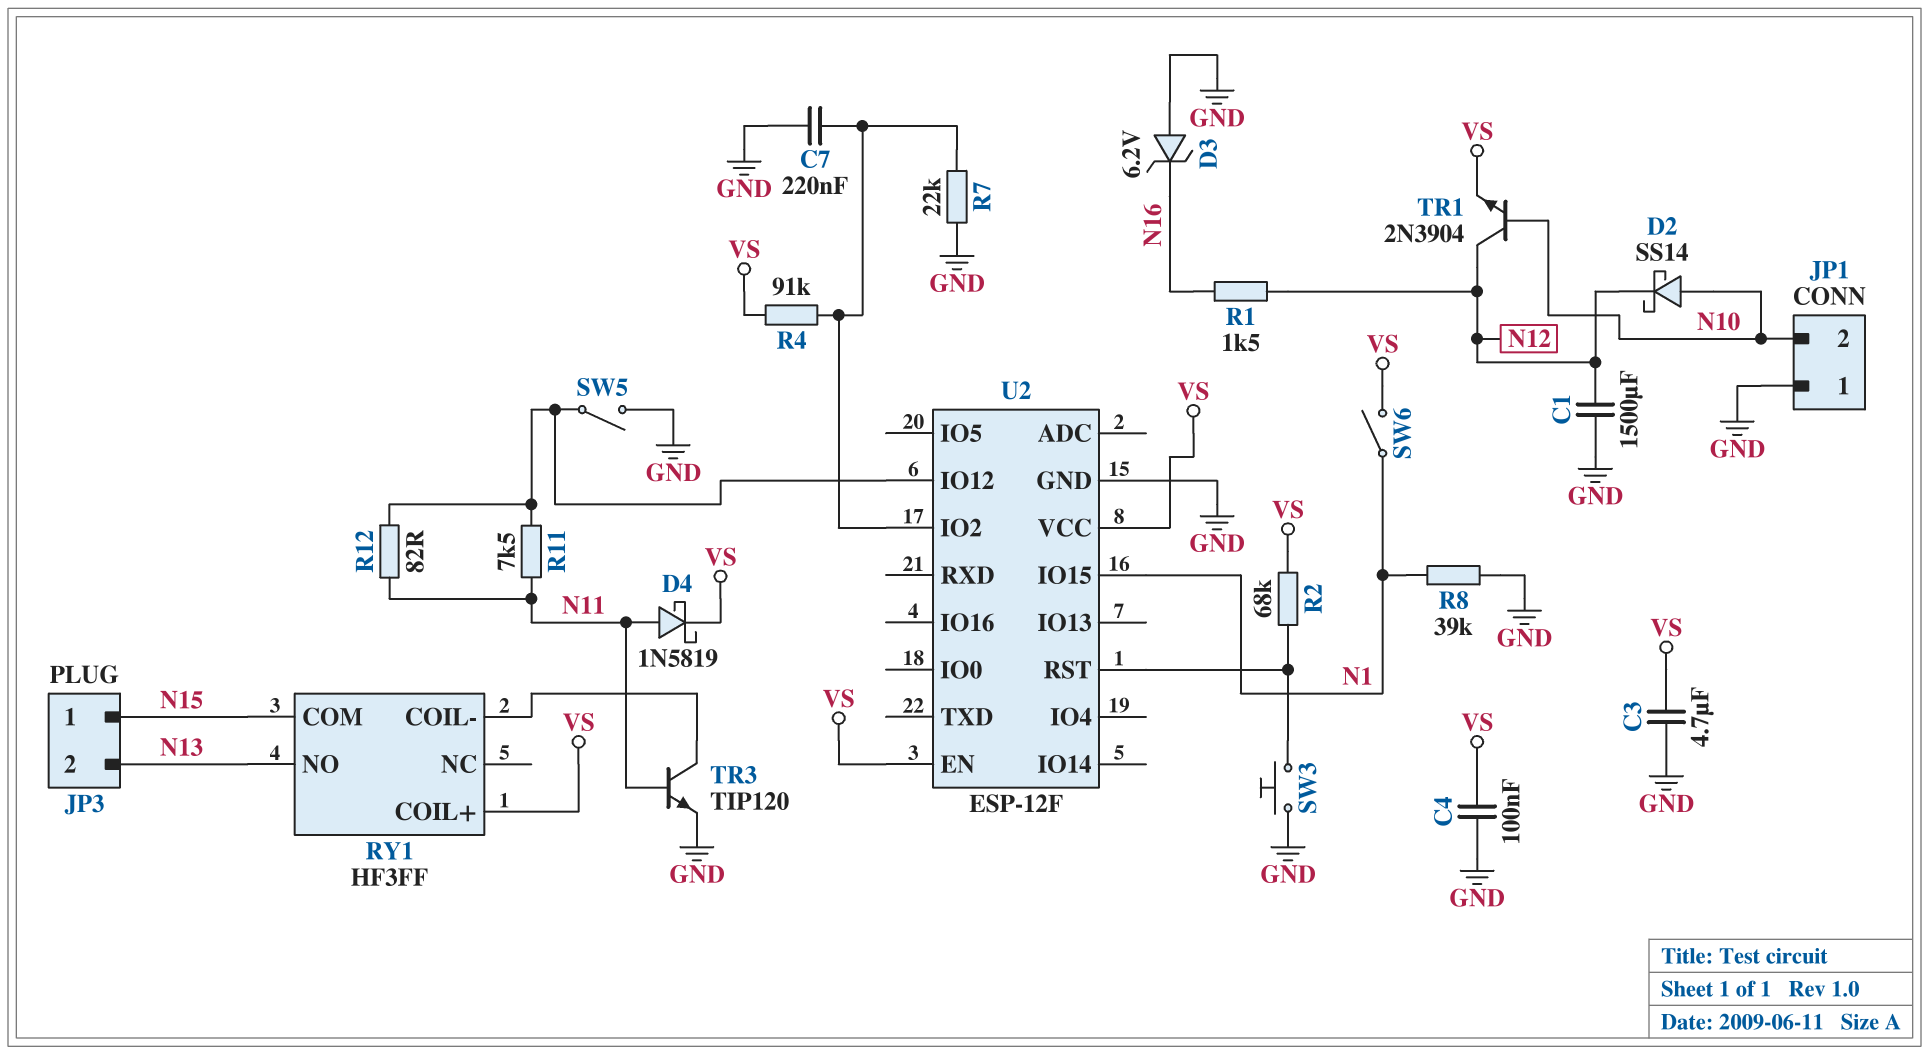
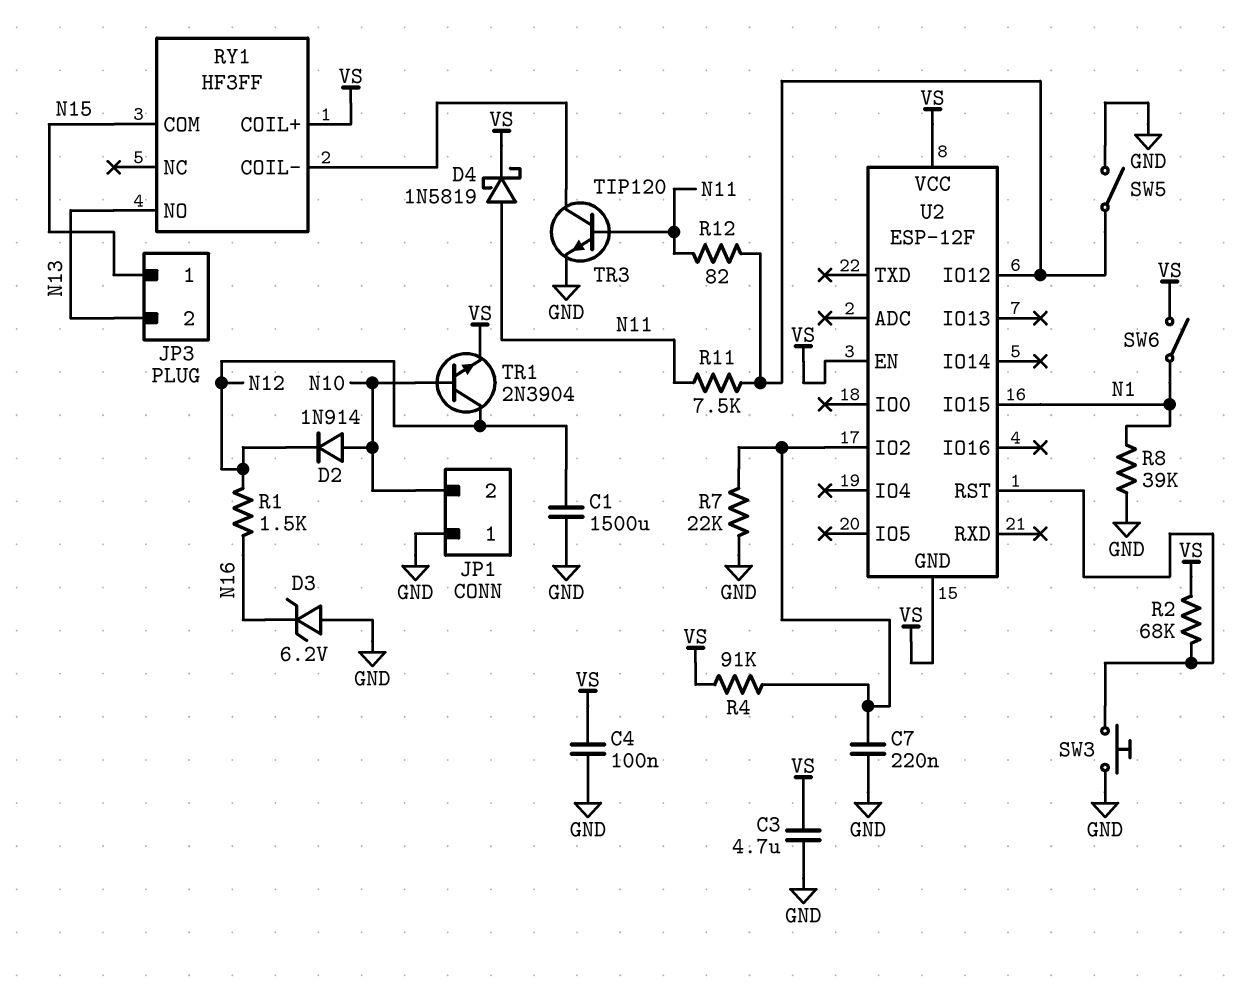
D2: schottky SS14 (A N10, K N12) -> diode 1N914 (A N10, K N12)
U2 pin GND: GND -> VS

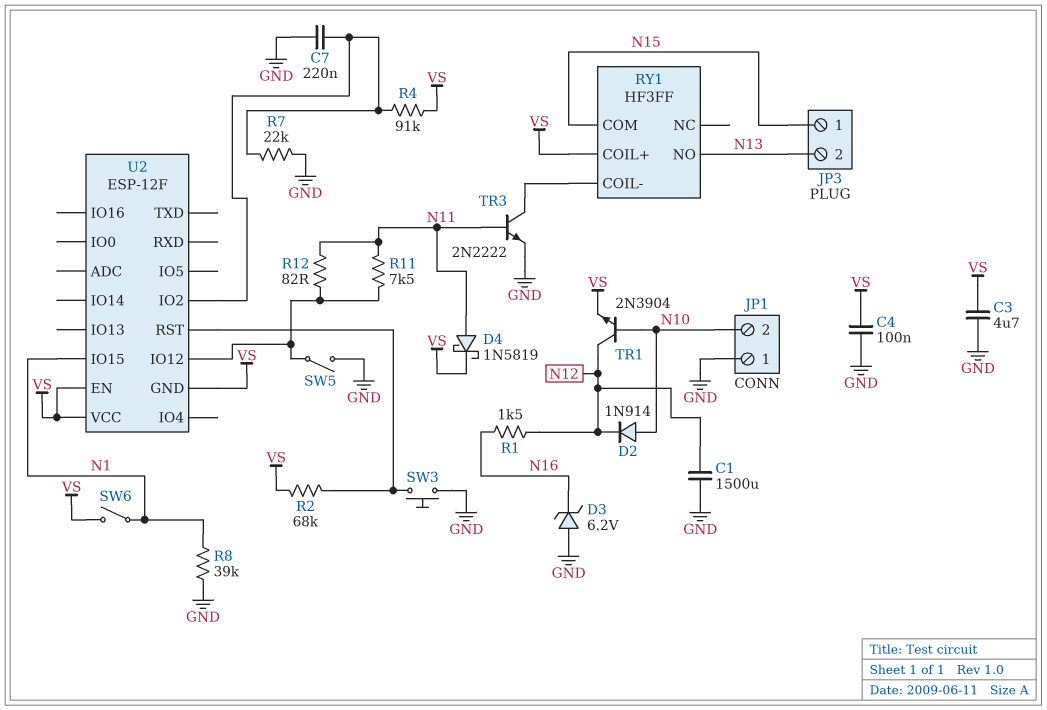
TR3: NPN TIP120 (B N11, C RY1/COIL-, E GND) -> NPN 2N2222 (B N11, C RY1/COIL-, E GND)

